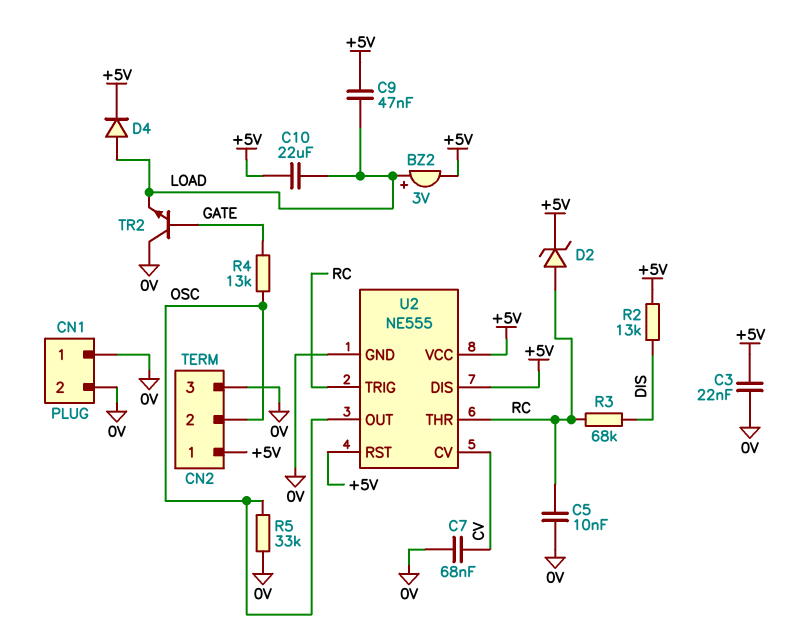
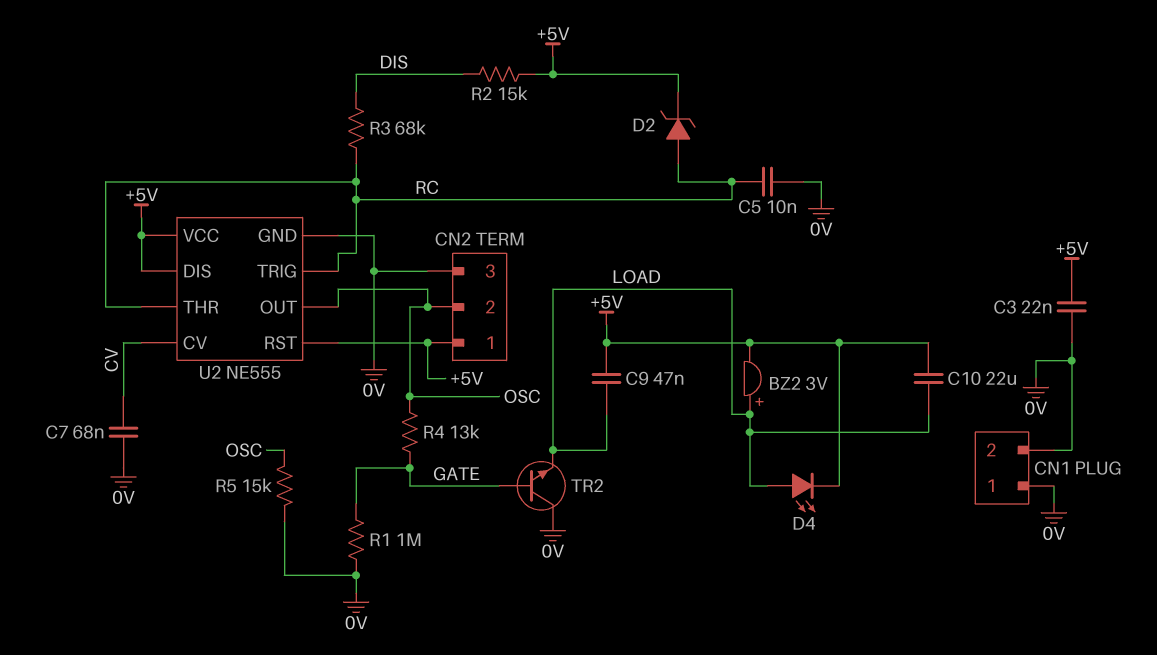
D4: diode (A LOAD, K +5V) -> LED (A LOAD, K +5V)
R1: none -> 1M (0V, GATE)
R2: 13k (+5V, DIS) -> 15k (+5V, DIS)
R5: 33k (0V, OSC) -> 15k (0V, OSC)

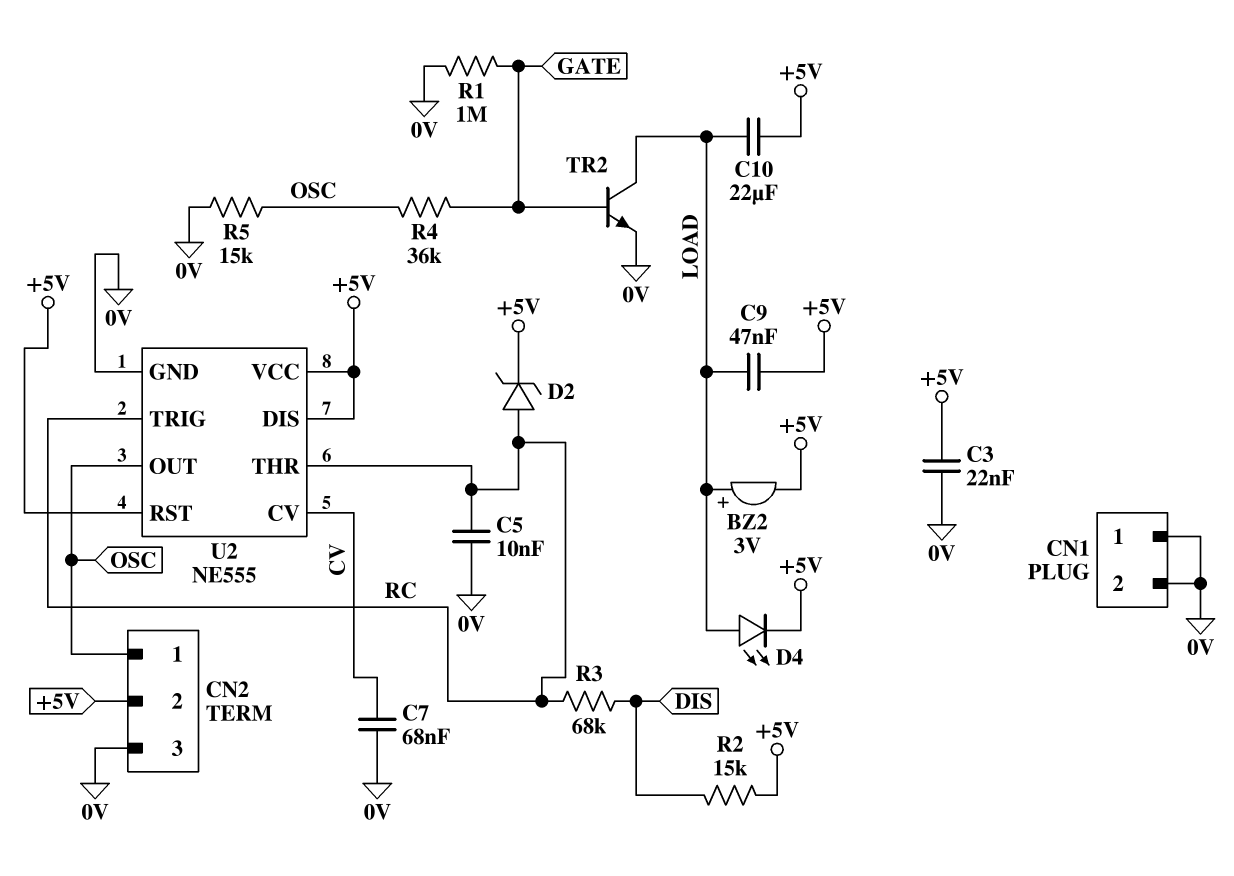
CN2 pin 1: +5V -> OSC
CN2 pin 2: OSC -> +5V
R4: 13k (GATE, OSC) -> 36k (GATE, OSC)
TR2: NPN (B GATE, C 0V, E LOAD) -> NPN (B GATE, C LOAD, E 0V)

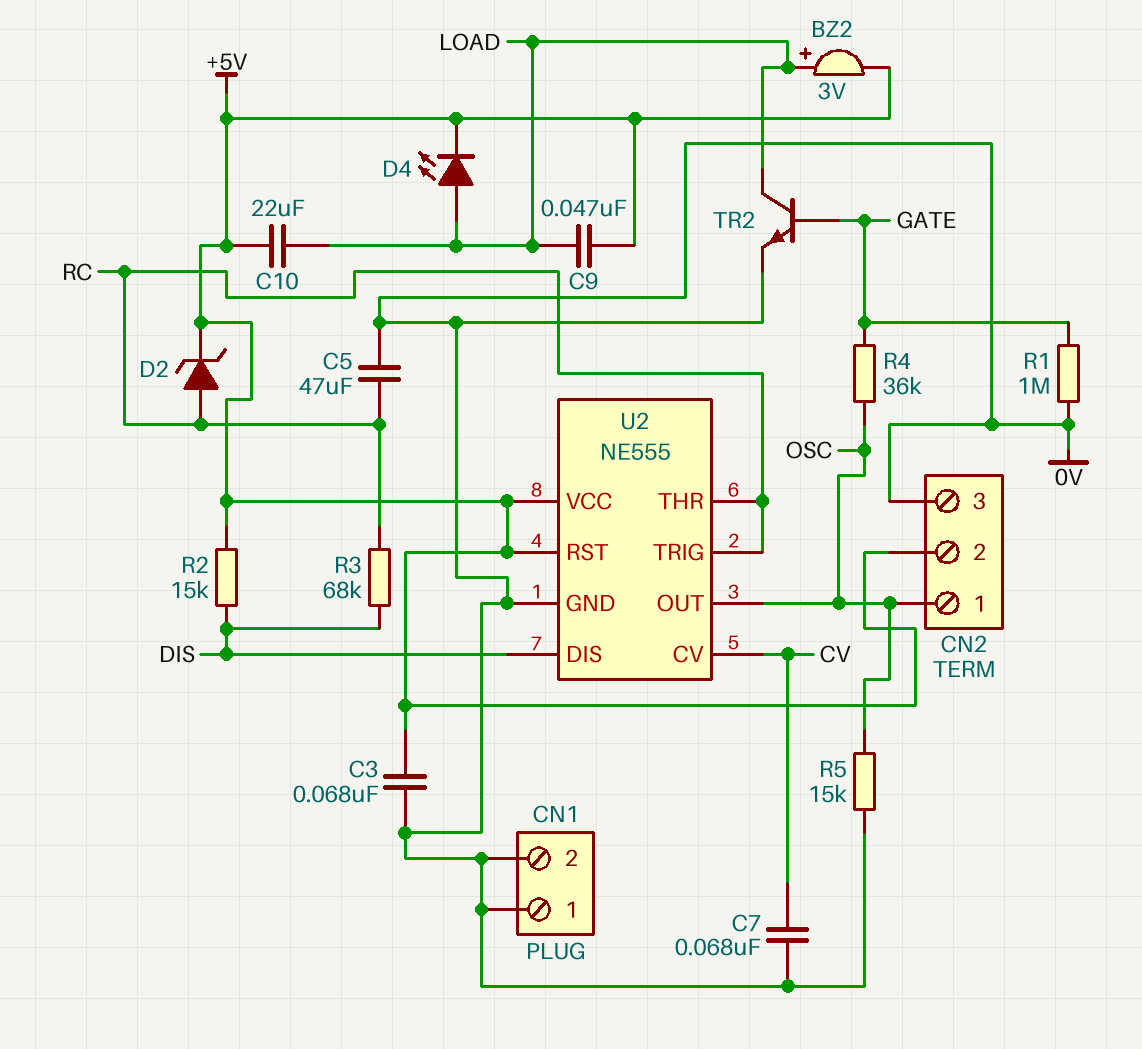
C3: 22nF (+5V, 0V) -> 68nF (+5V, 0V)
C5: 10nF (0V, RC) -> 47uF (0V, RC)
U2 pin DIS: +5V -> DIS

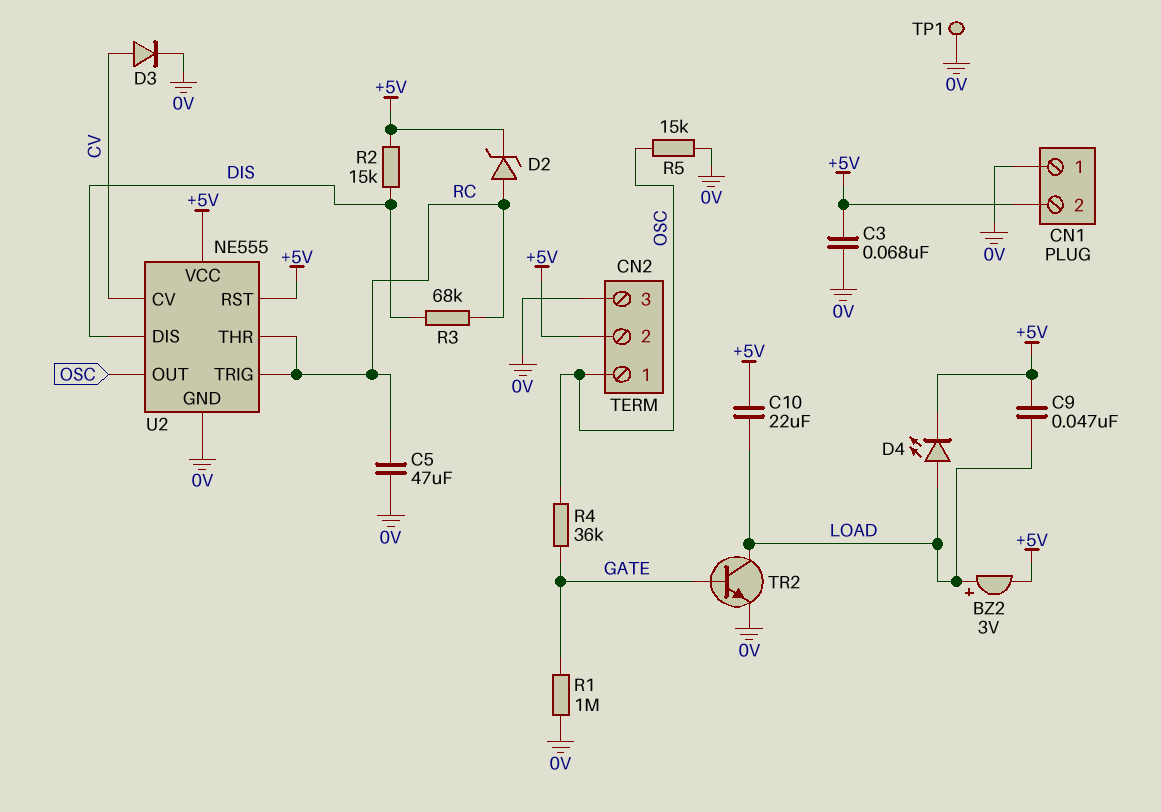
C7: 68nF (0V, CV) -> none
CN1 pin 2: 0V -> +5V
D3: none -> diode (A CV, K 0V)
TP1: none -> test point (0V)

